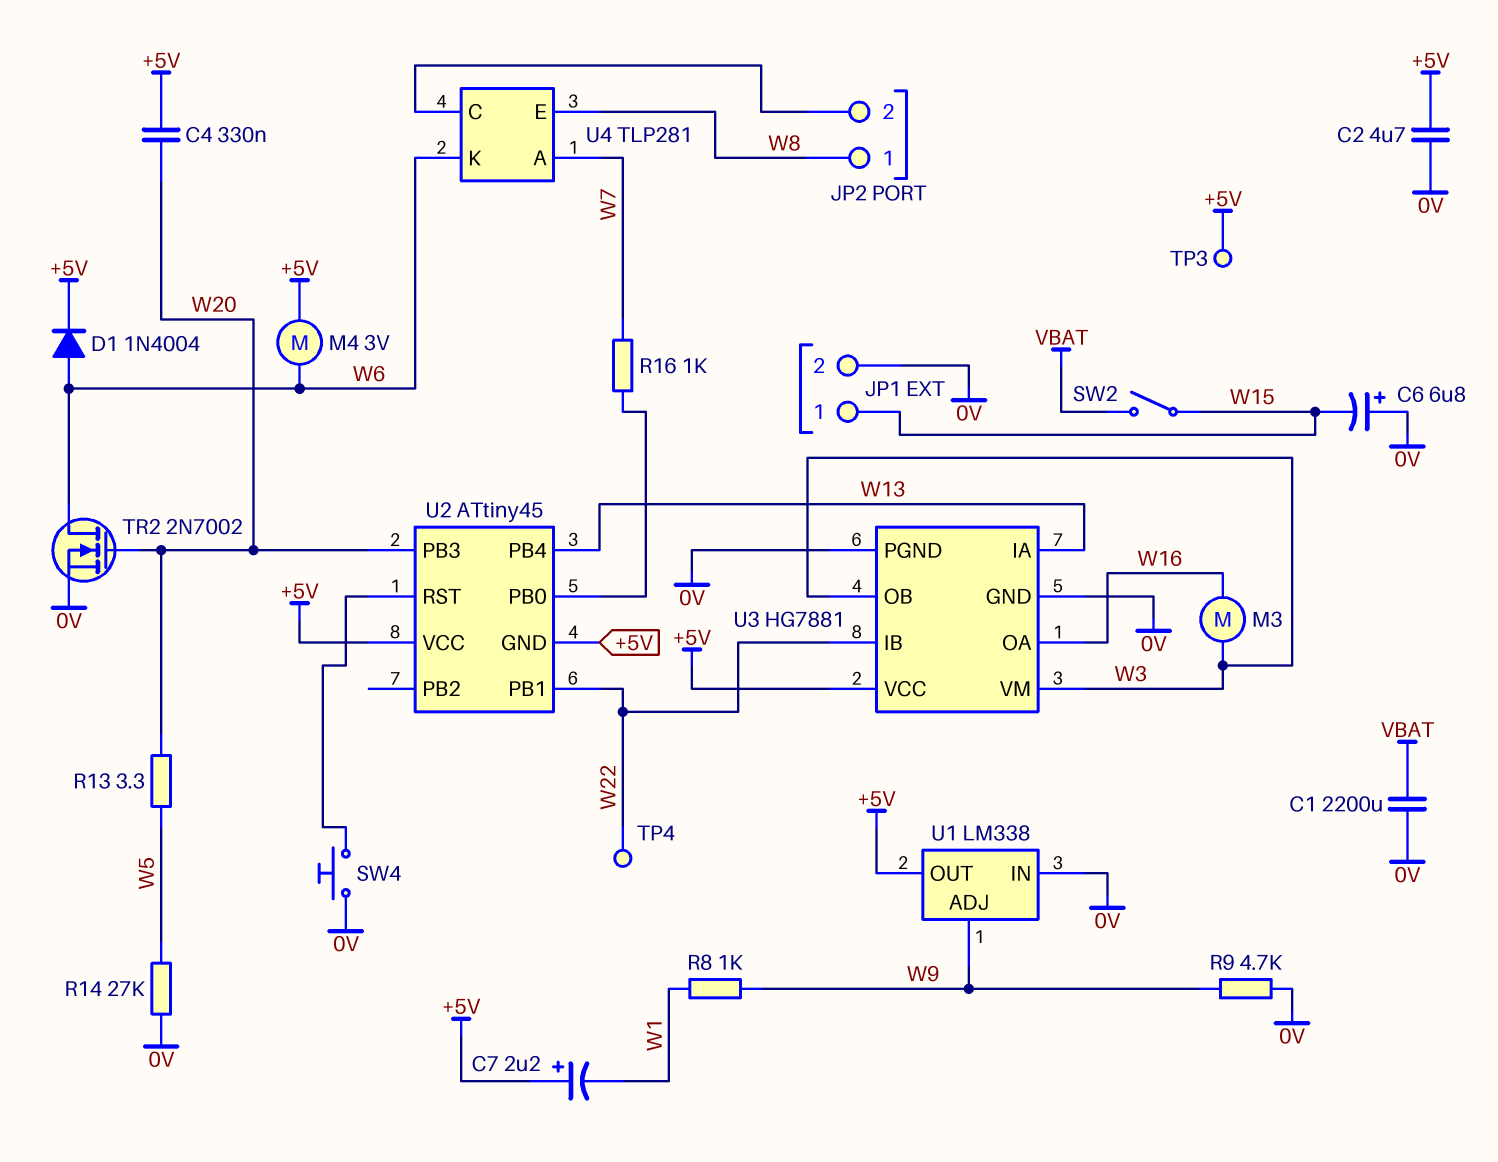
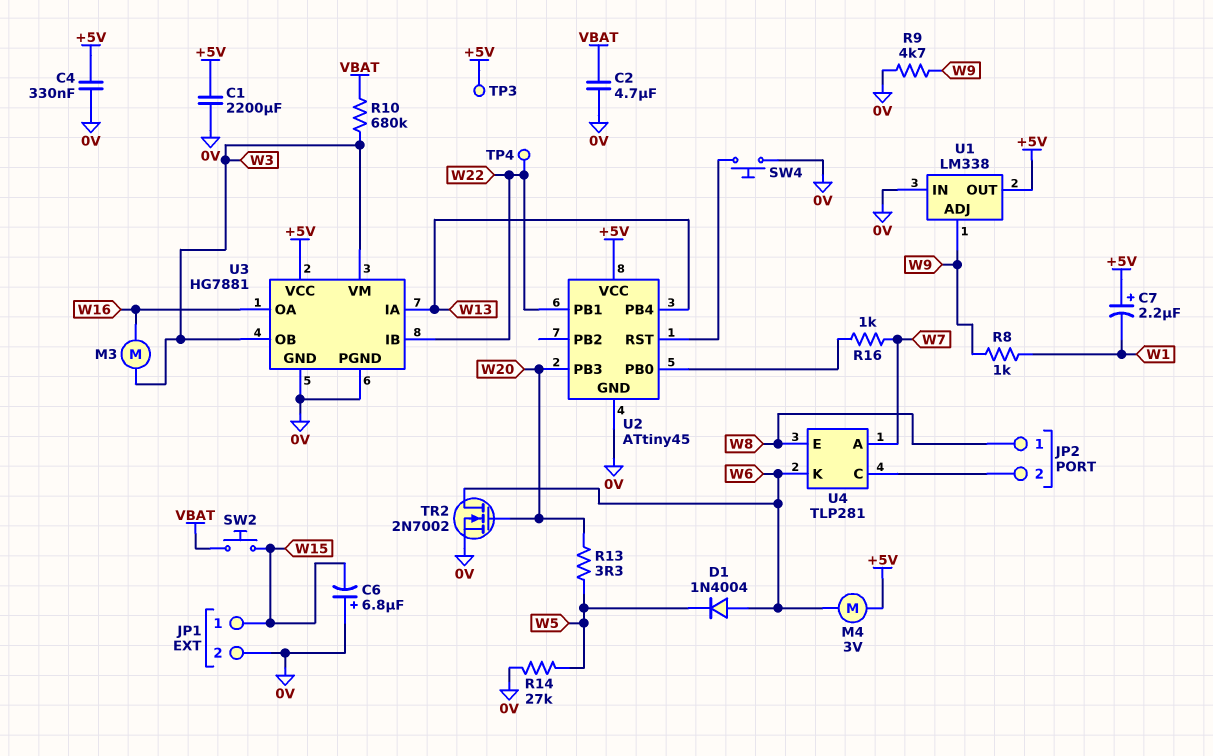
C1: 2200uF (0V, VBAT) -> 2200uF (+5V, 0V)
C2: 4.7uF (+5V, 0V) -> 4.7uF (0V, VBAT)
C4: 330nF (+5V, W20) -> 330nF (+5V, 0V)
D1: diode 1N4004 (A W6, K +5V) -> diode 1N4004 (A W6, K W5)
R10: none -> 680k (VBAT, W3)
SW2: switch (VBAT, W15) -> button (VBAT, W15)
U2 pin GND: +5V -> 0V

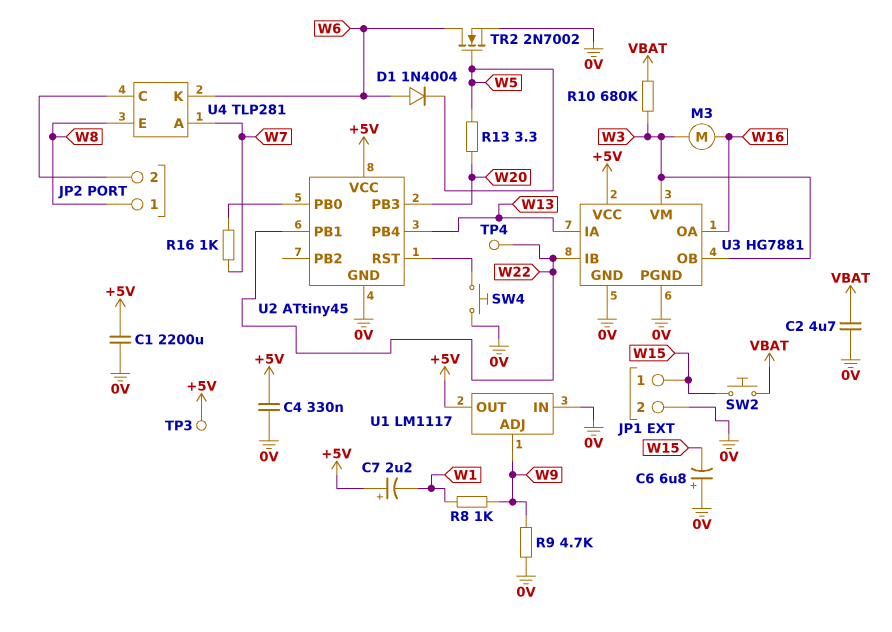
M4: motor 3V (+5V, W6) -> none
R14: 27k (0V, W5) -> none
TR2: NMOS 2N7002 (G W20, D W6, S 0V) -> NMOS 2N7002 (G W5, D W6, S 0V)
U1: LM338 -> LM1117

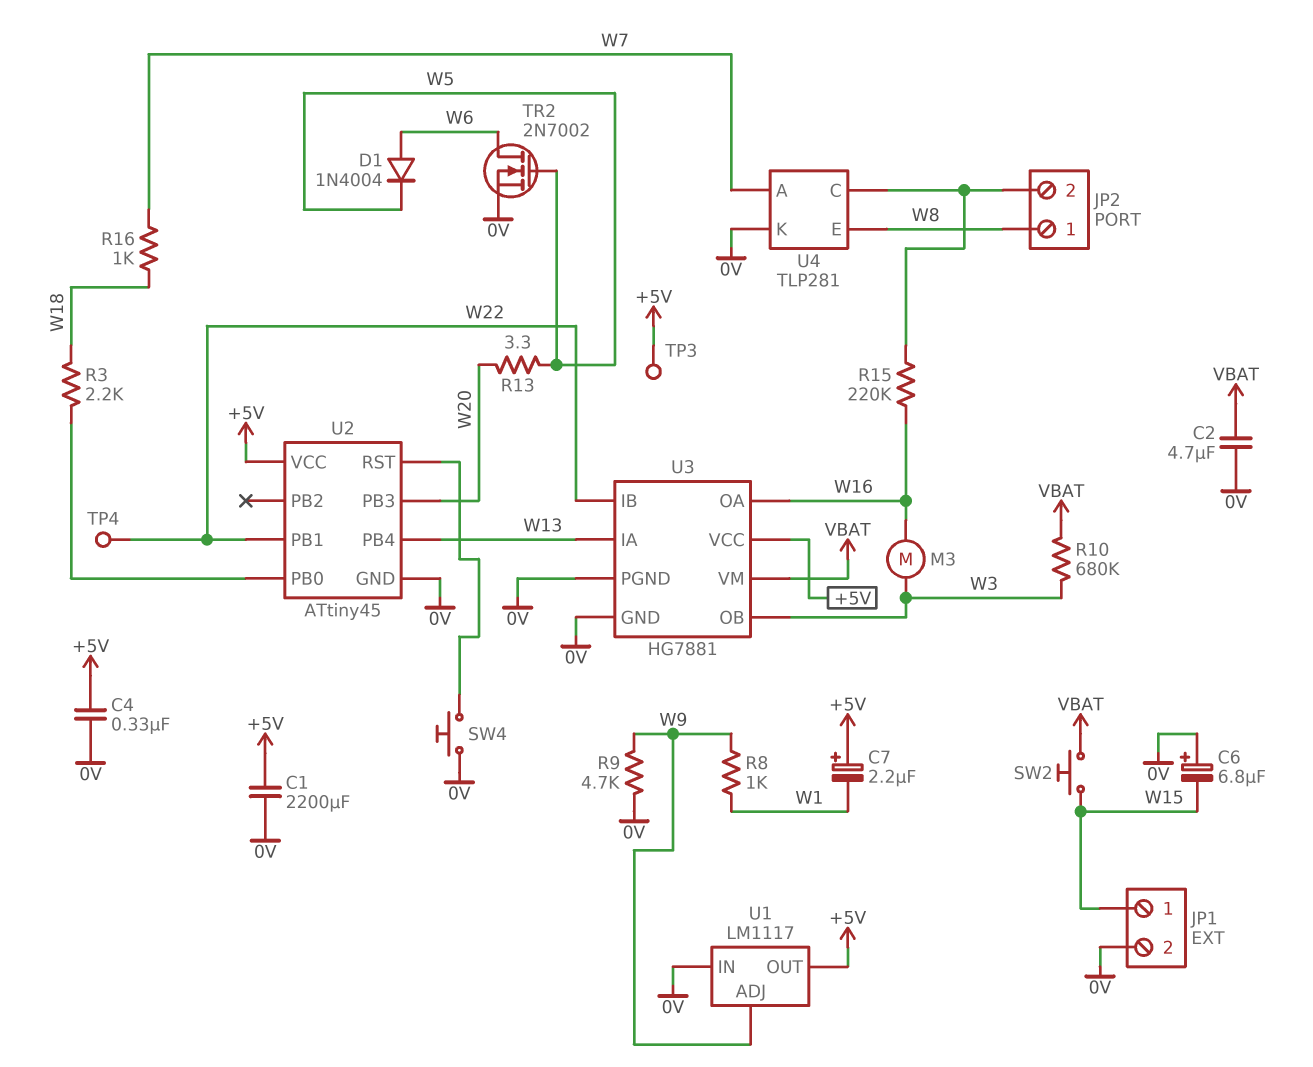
R3: none -> 2.2k (U2/PB0, W18)
R15: none -> 220k (JP2/2, W16)
R16: 1k (U2/PB0, W7) -> 1k (W7, W18)
U3 pin VM: W3 -> VBAT
U4 pin K: W6 -> 0V

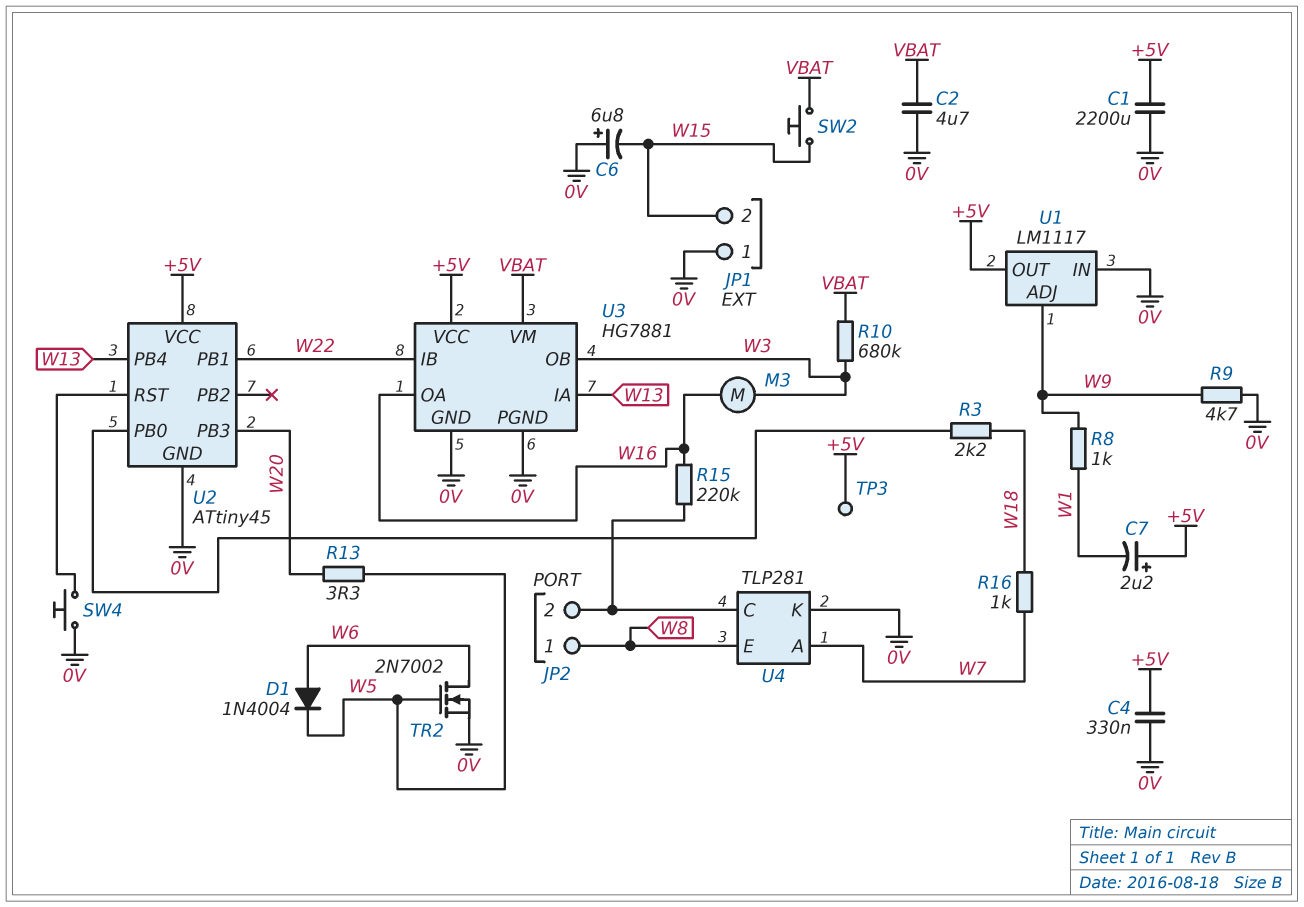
JP1 pin 1: W15 -> 0V
JP1 pin 2: 0V -> W15
TP4: test point (W22) -> none

